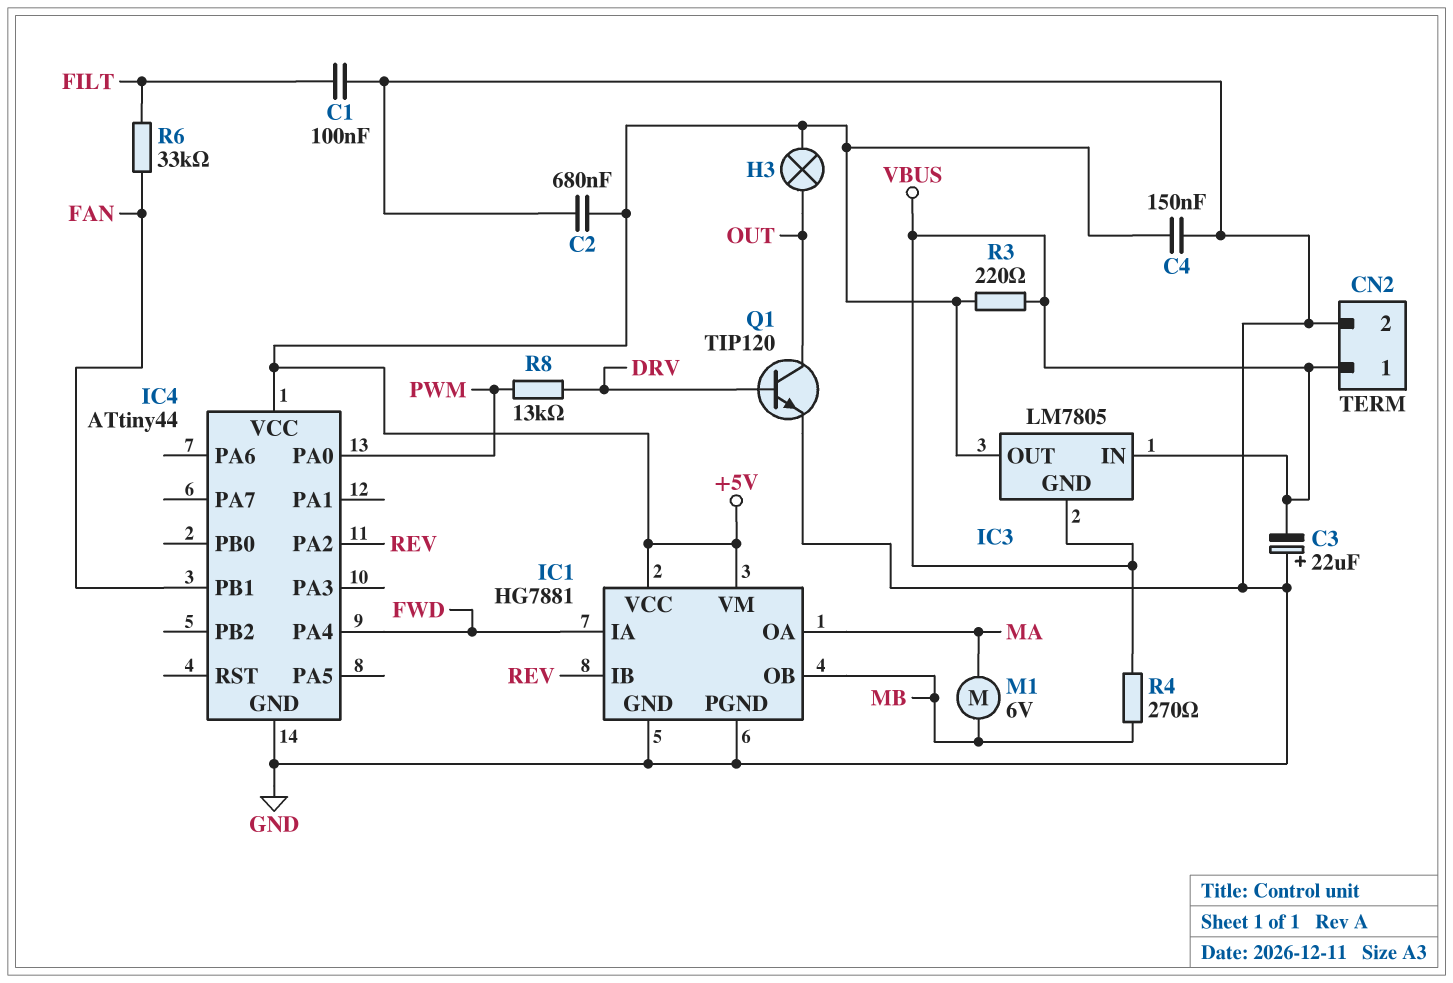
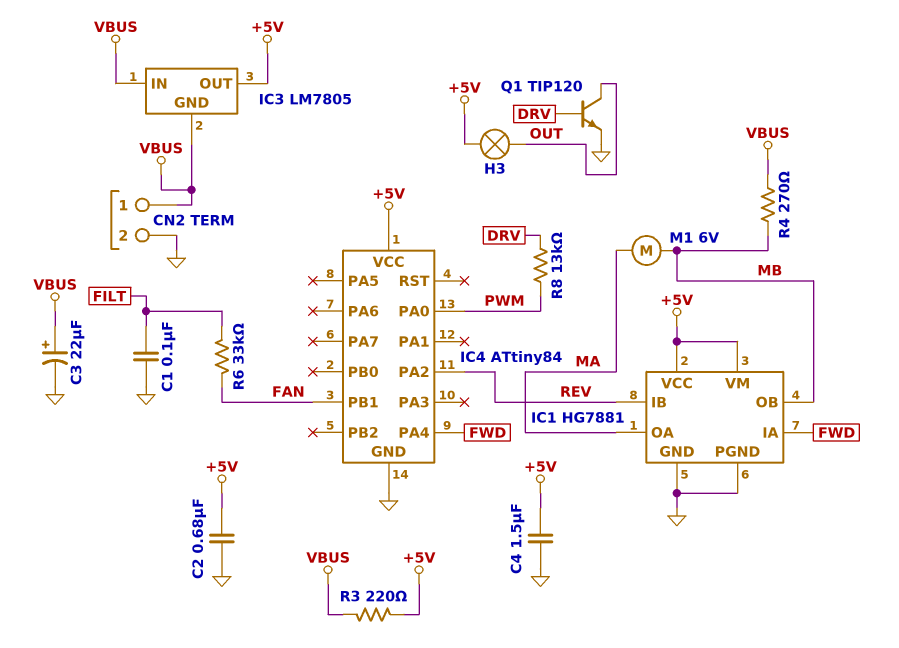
C3: 22uF (plus GND, minus VBUS) -> 22uF (plus VBUS, minus GND)
C4: 150nF (+5V, GND) -> 1.5uF (+5V, GND)
IC4: ATtiny44 -> ATtiny84

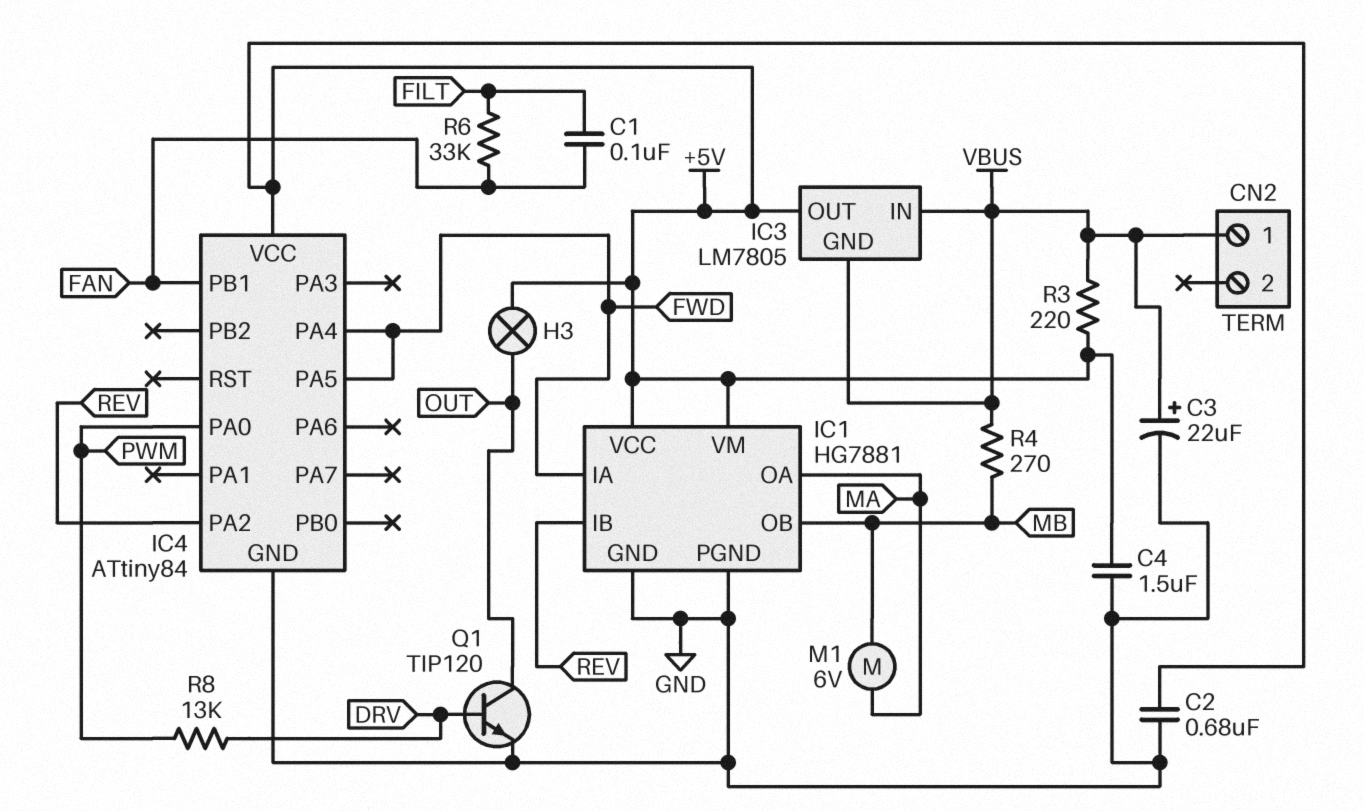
C1: 100nF (FILT, GND) -> 100nF (FAN, FILT)
CN2 pin 2: GND -> none
IC4 pin PA5: none -> FWD

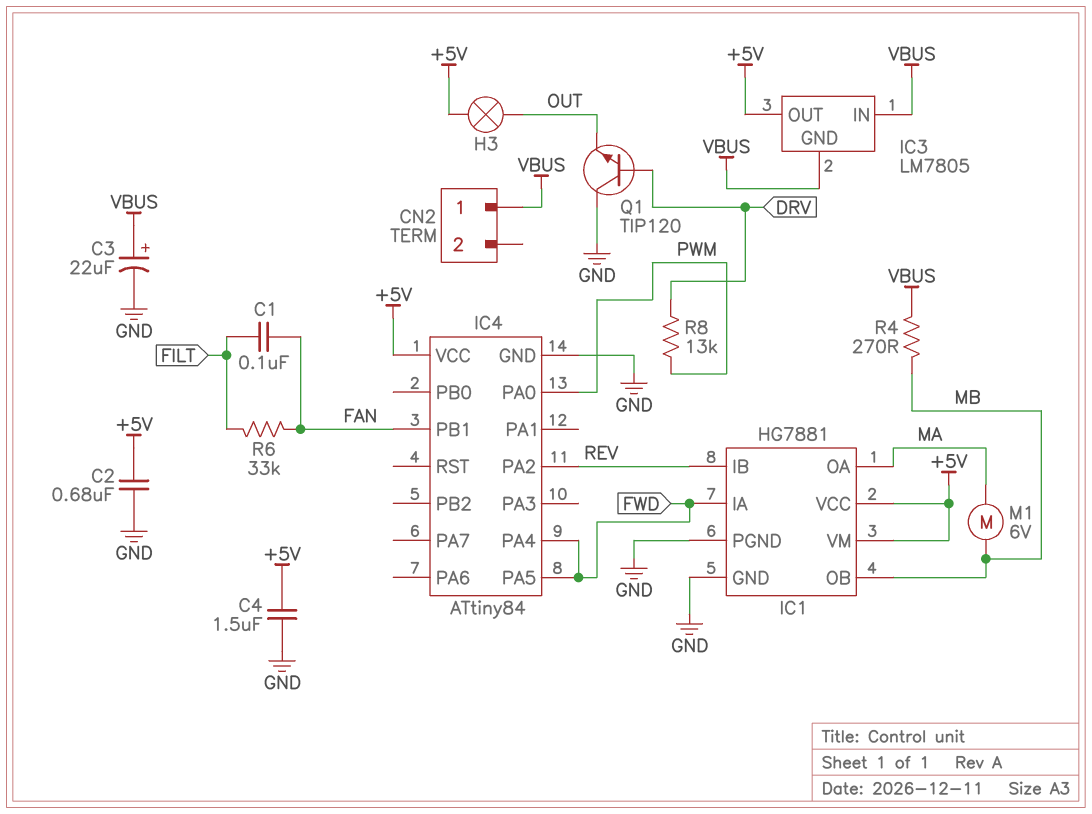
Q1: NPN TIP120 (B DRV, C OUT, E GND) -> NPN TIP120 (B DRV, C GND, E OUT)
R3: 220 (+5V, VBUS) -> none

